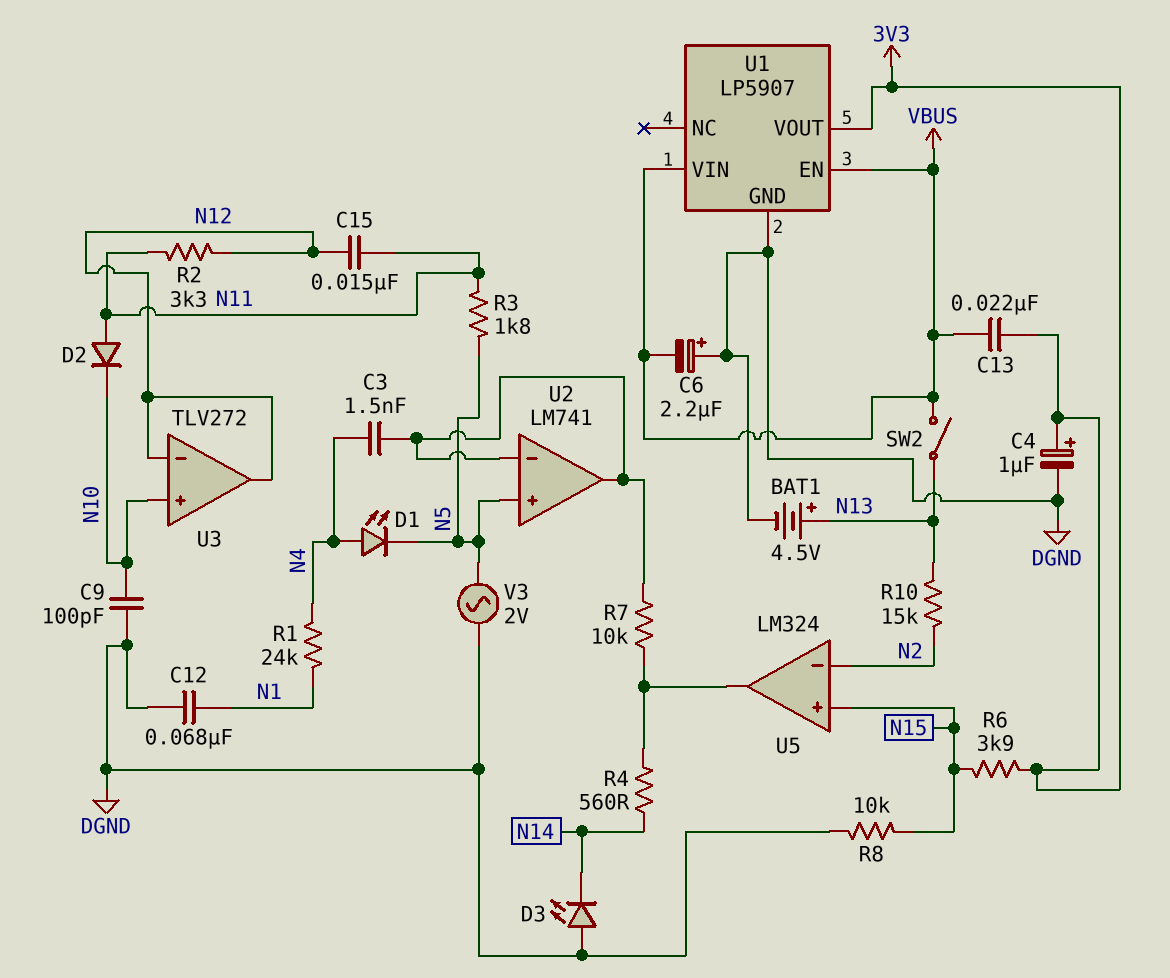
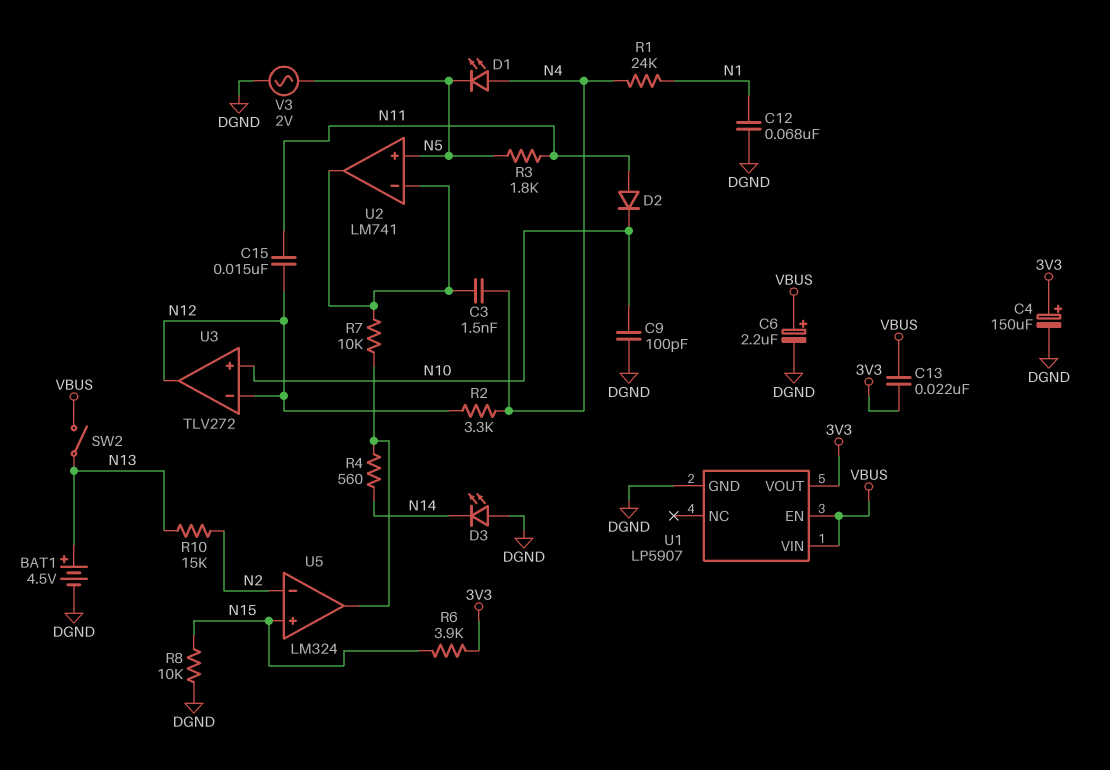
C4: 1uF (plus 3V3, minus DGND) -> 150uF (plus 3V3, minus DGND)
C6: 2.2uF (plus DGND, minus VBUS) -> 2.2uF (plus VBUS, minus DGND)
R2: 3.3k (N11, N12) -> 3.3k (N4, N12)

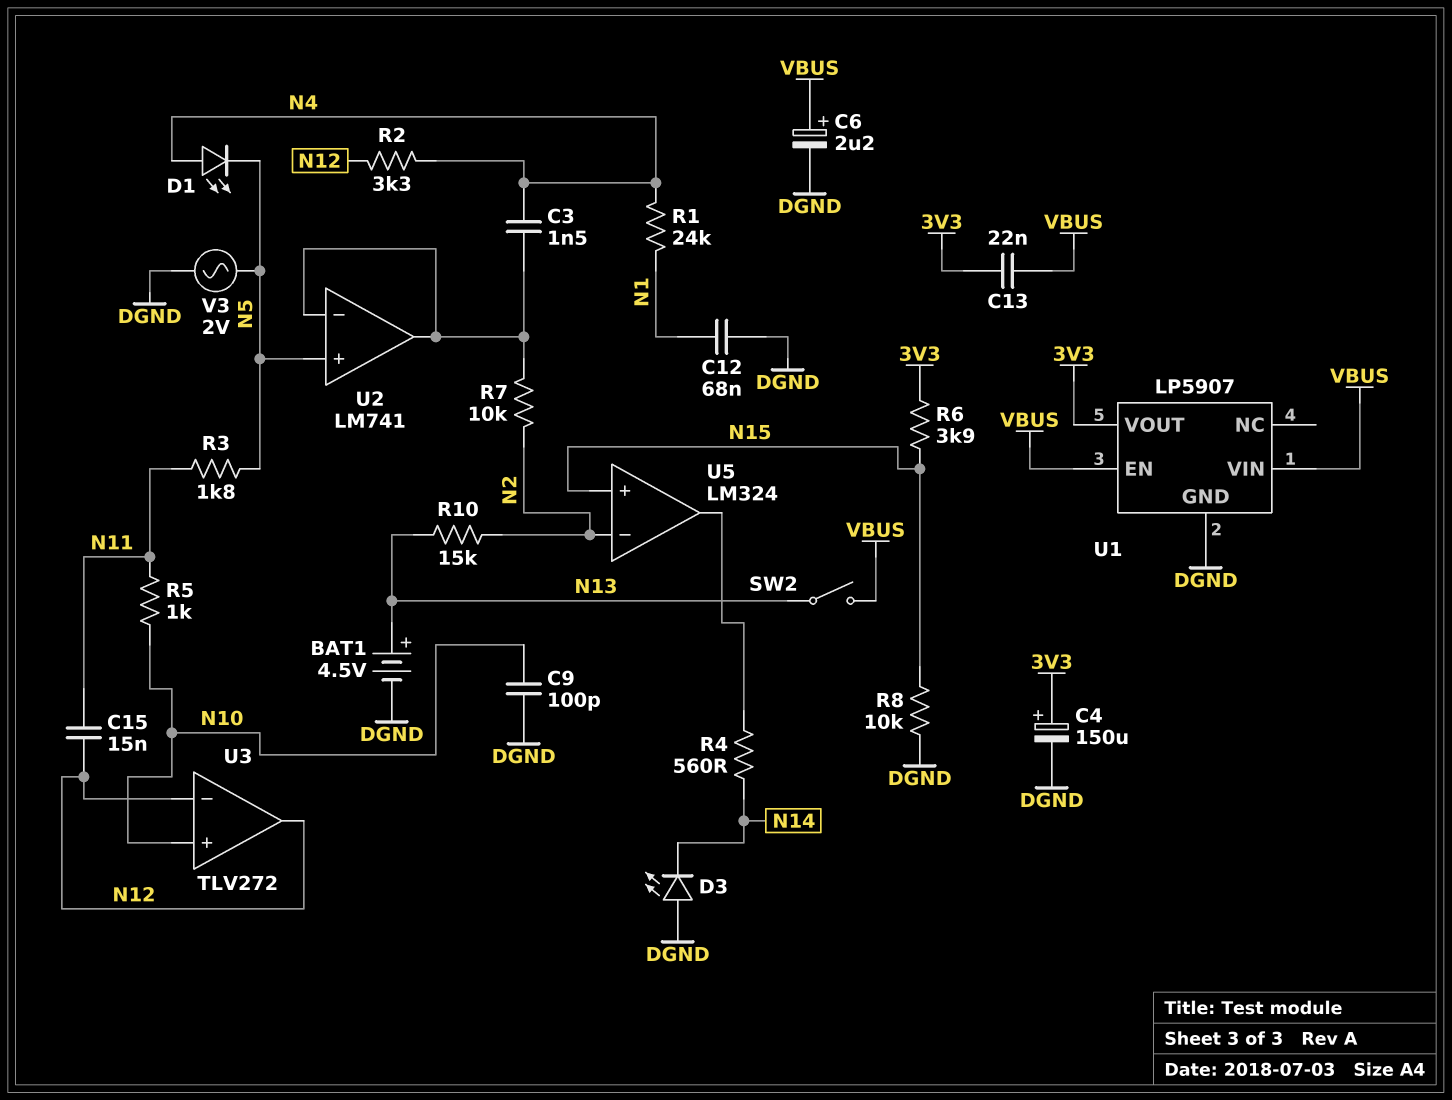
D2: diode (A N11, K N10) -> none
R5: none -> 1k (N10, N11)
R7: 10k (U2/in-, U5/out) -> 10k (N2, U2/in-)

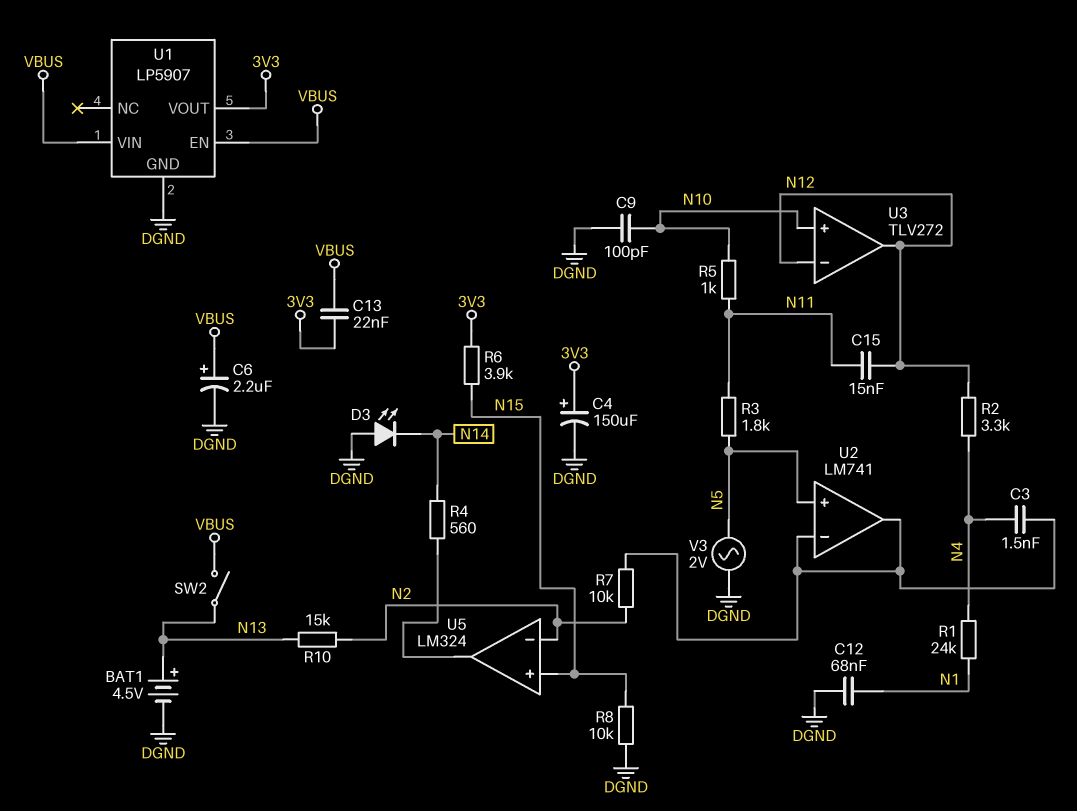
D1: LED (A N4, K N5) -> none

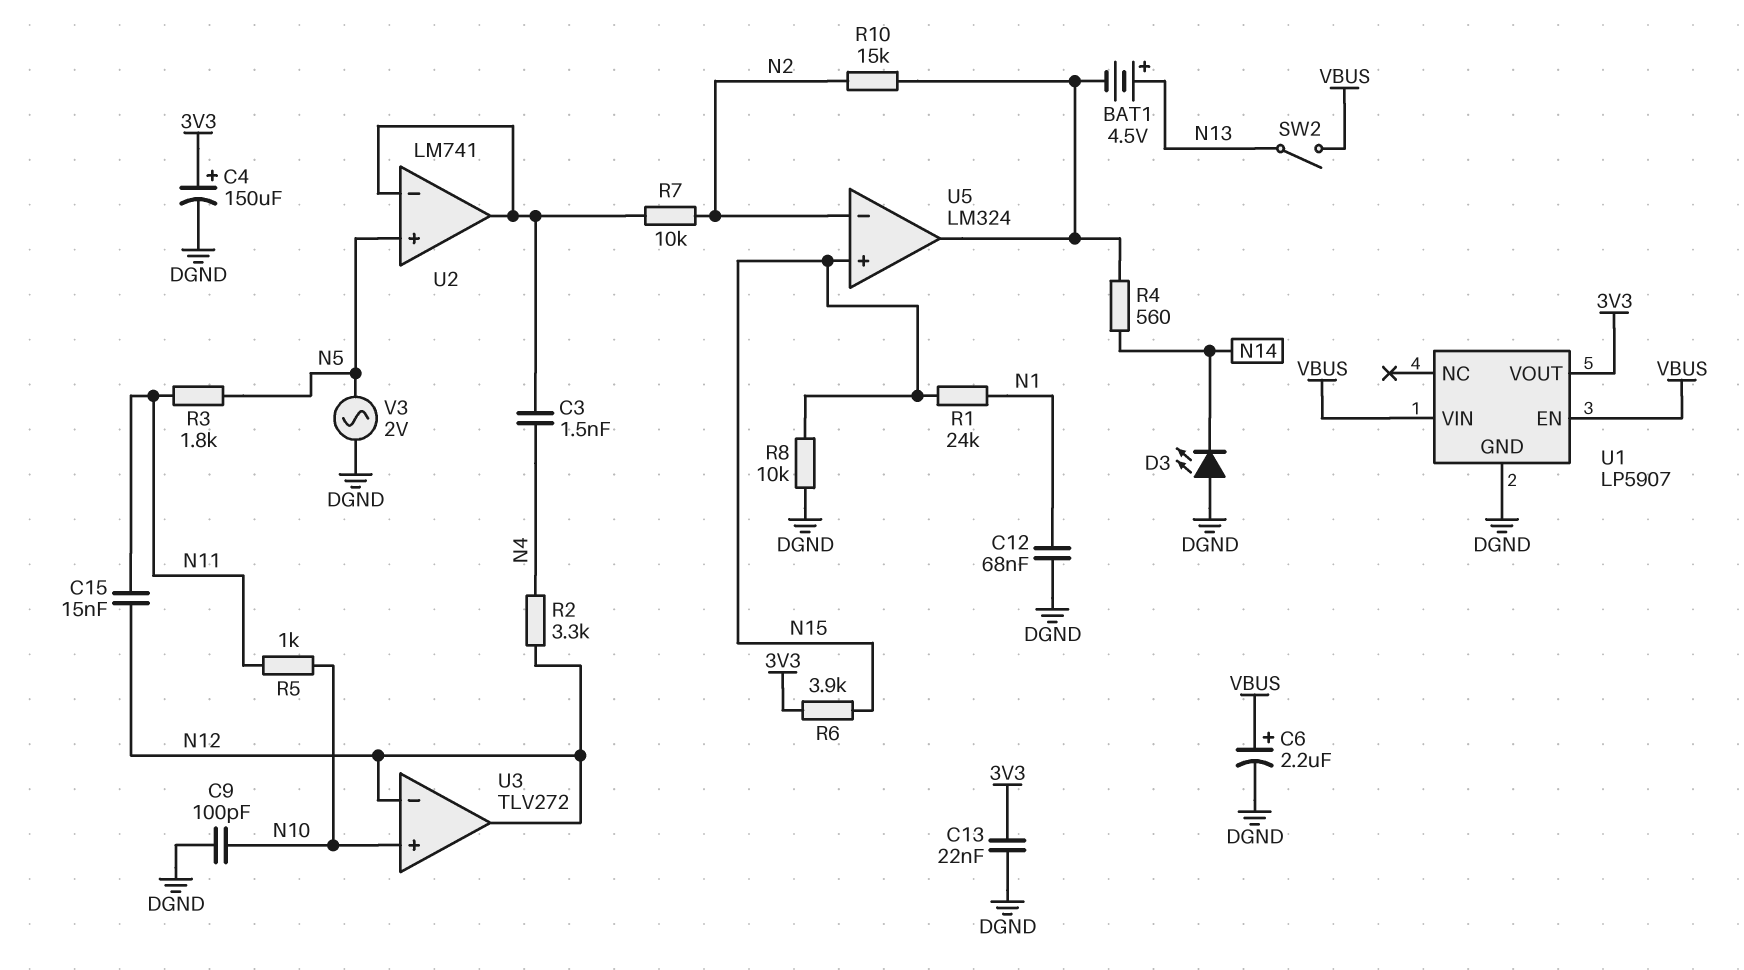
BAT1: 4.5V (plus N13, minus DGND) -> 4.5V (plus N13, minus U5/out)
C13: 22nF (3V3, VBUS) -> 22nF (3V3, DGND)
R1: 24k (N1, N4) -> 24k (N1, N15)
R10: 15k (N2, N13) -> 15k (N2, U5/out)

